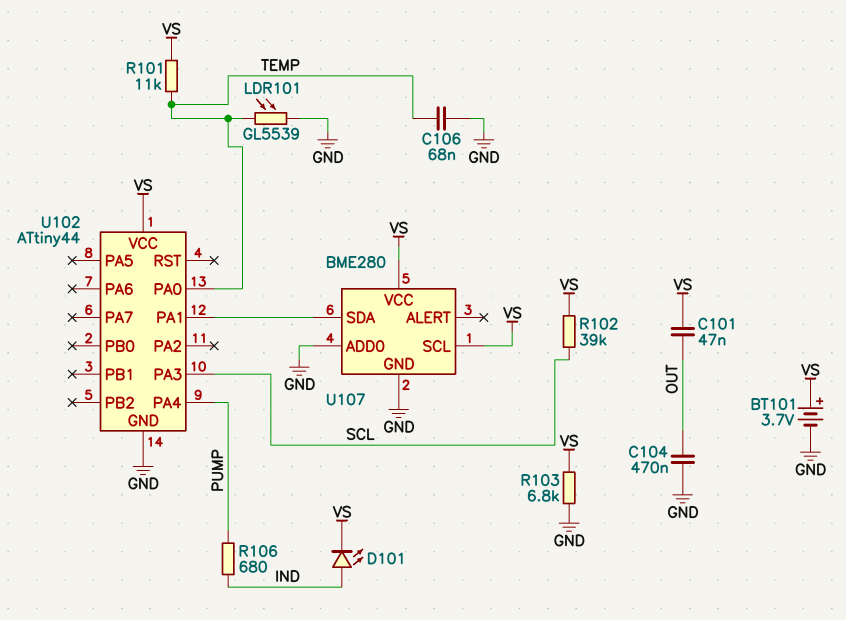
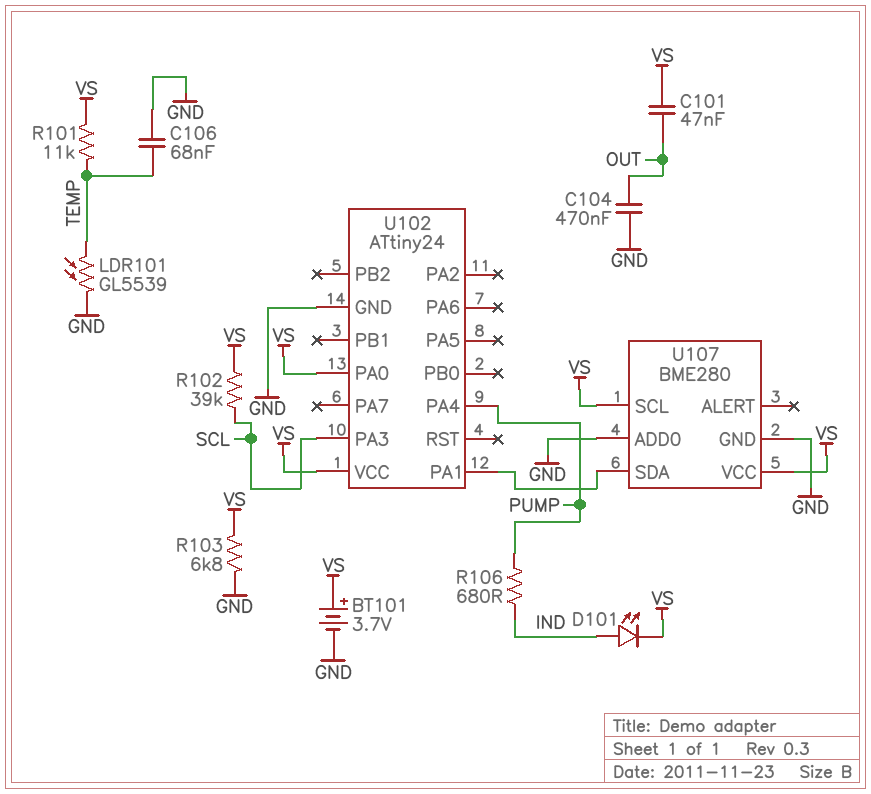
U102: ATtiny44 -> ATtiny24
U102 pin PA0: TEMP -> VS

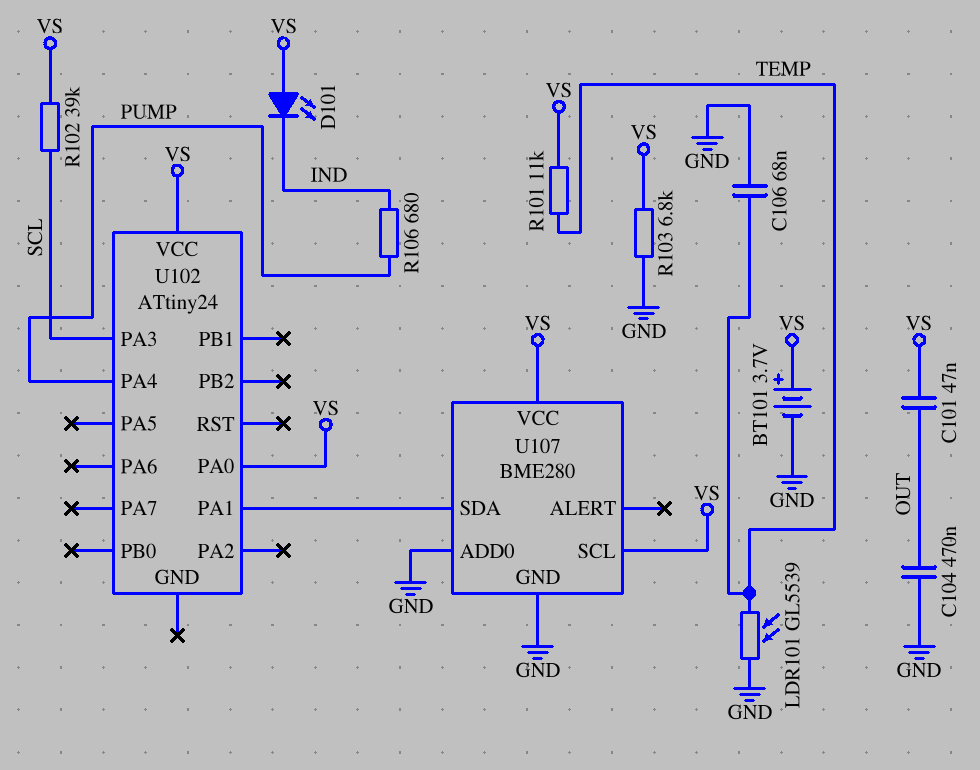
D101: LED (A IND, K VS) -> LED (A VS, K IND)
U102 pin GND: GND -> none

